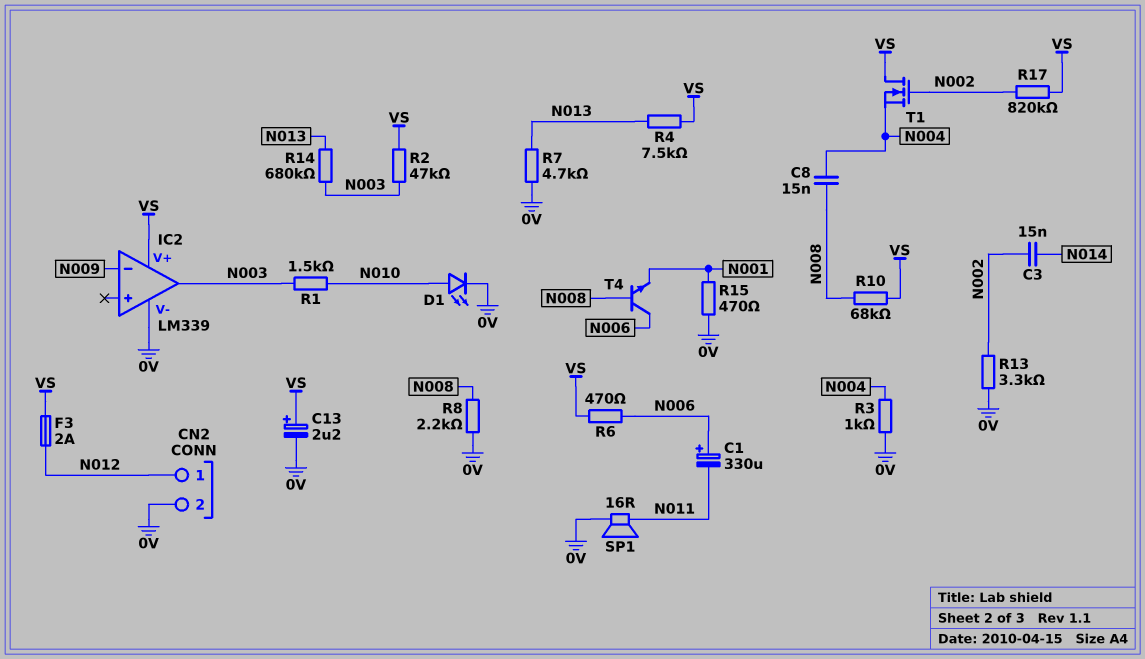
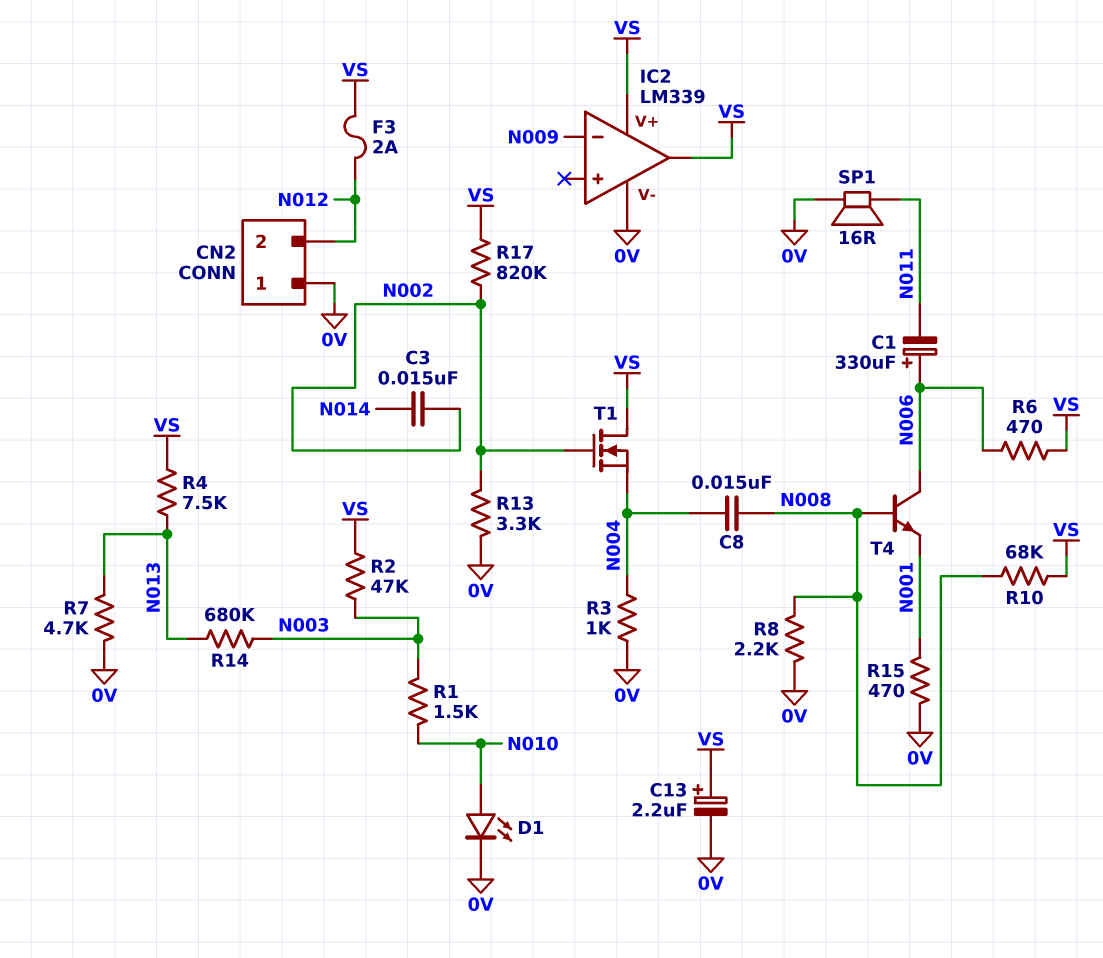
CN2 pin 1: N012 -> 0V
CN2 pin 2: 0V -> N012
IC2 pin out: N003 -> VS

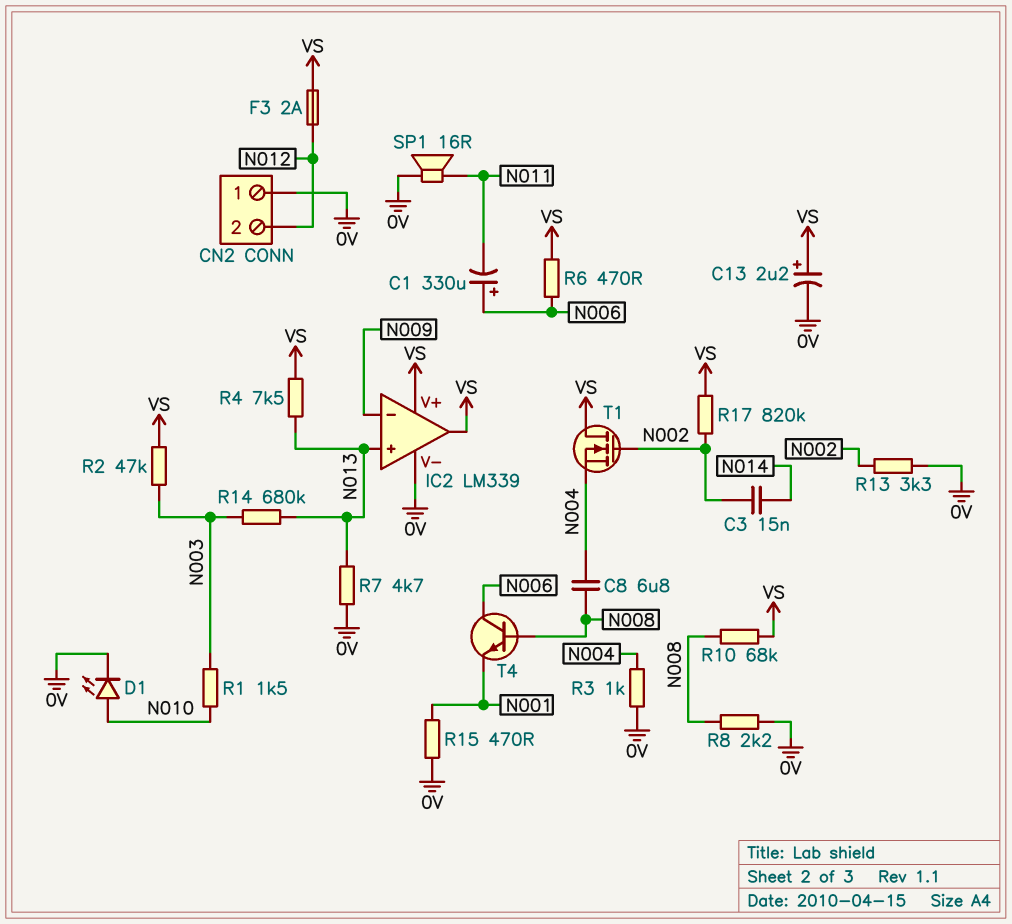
C8: 15nF (N004, N008) -> 6.8uF (N004, N008)
IC2 pin in+: none -> N013

